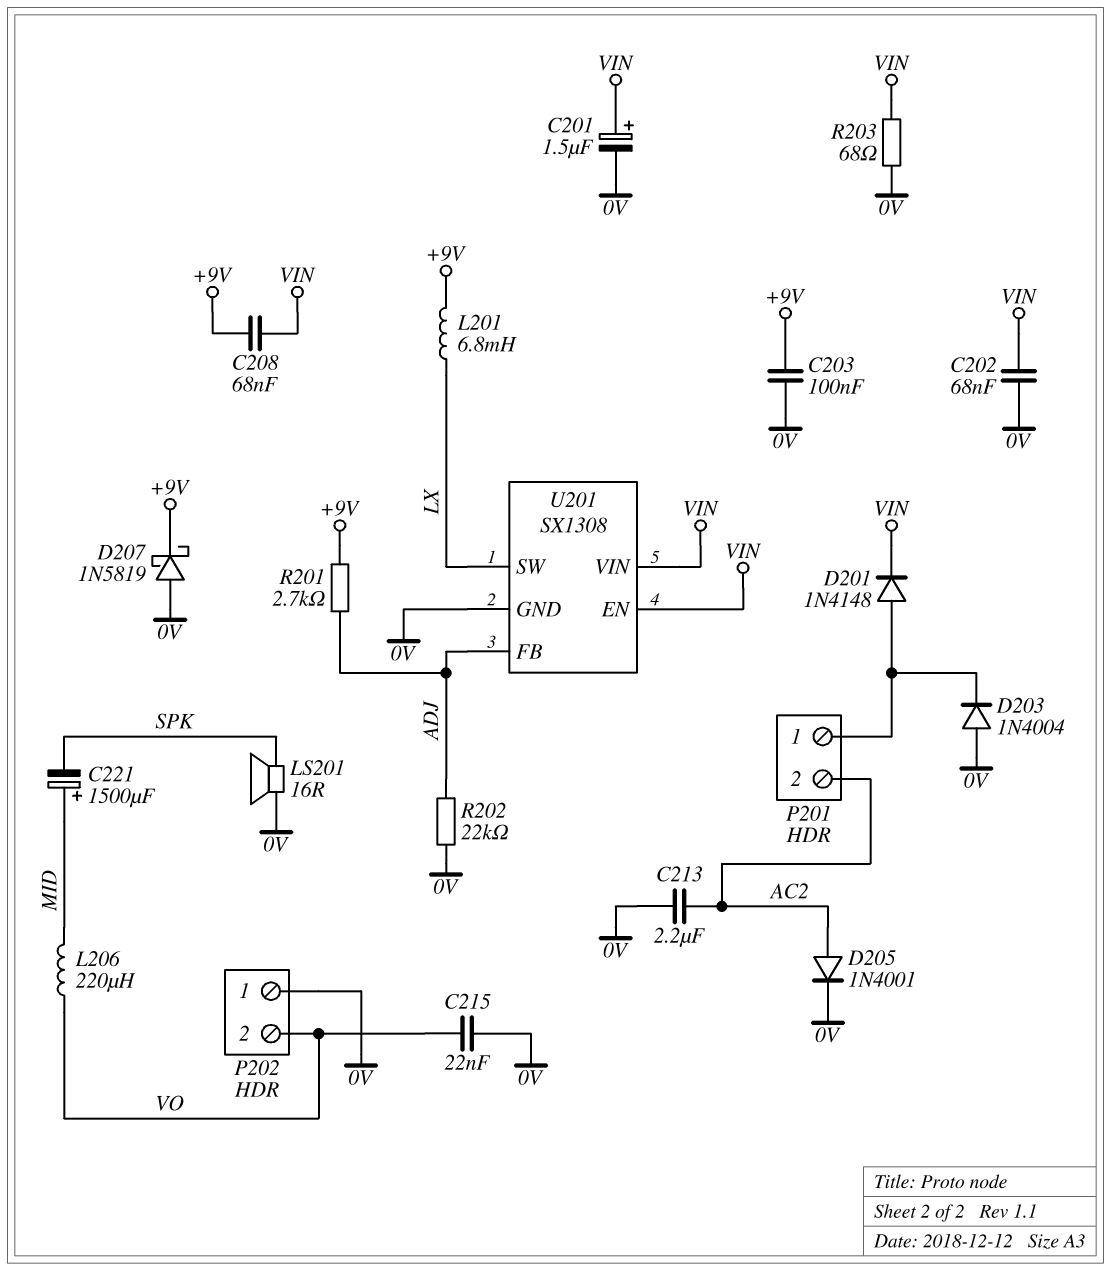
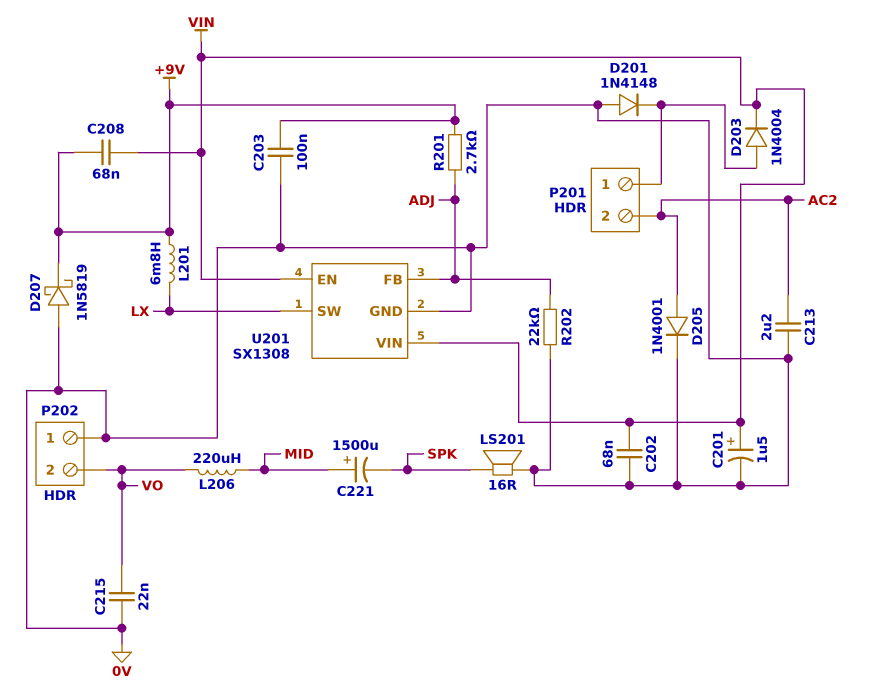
D201: diode 1N4148 (A P201/1, K VIN) -> diode 1N4148 (A 0V, K P201/1)
D203: diode 1N4004 (A 0V, K P201/1) -> diode 1N4004 (A P201/1, K VIN)
R203: 68 (0V, VIN) -> none

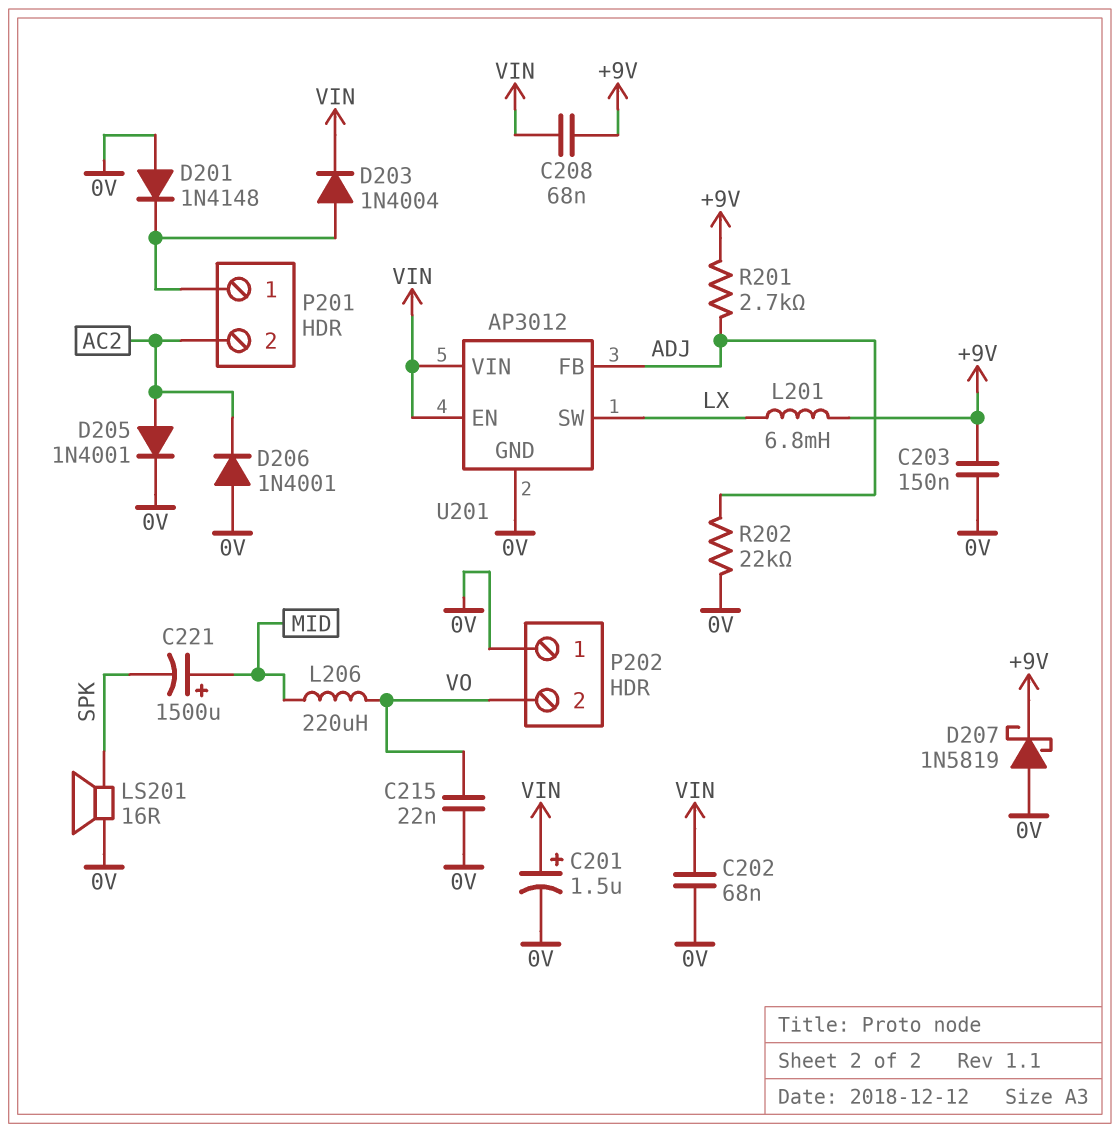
C203: 100nF (+9V, 0V) -> 150nF (+9V, 0V)
C213: 2.2uF (0V, AC2) -> none
D206: none -> diode 1N4001 (A 0V, K AC2)
U201: SX1308 -> AP3012

